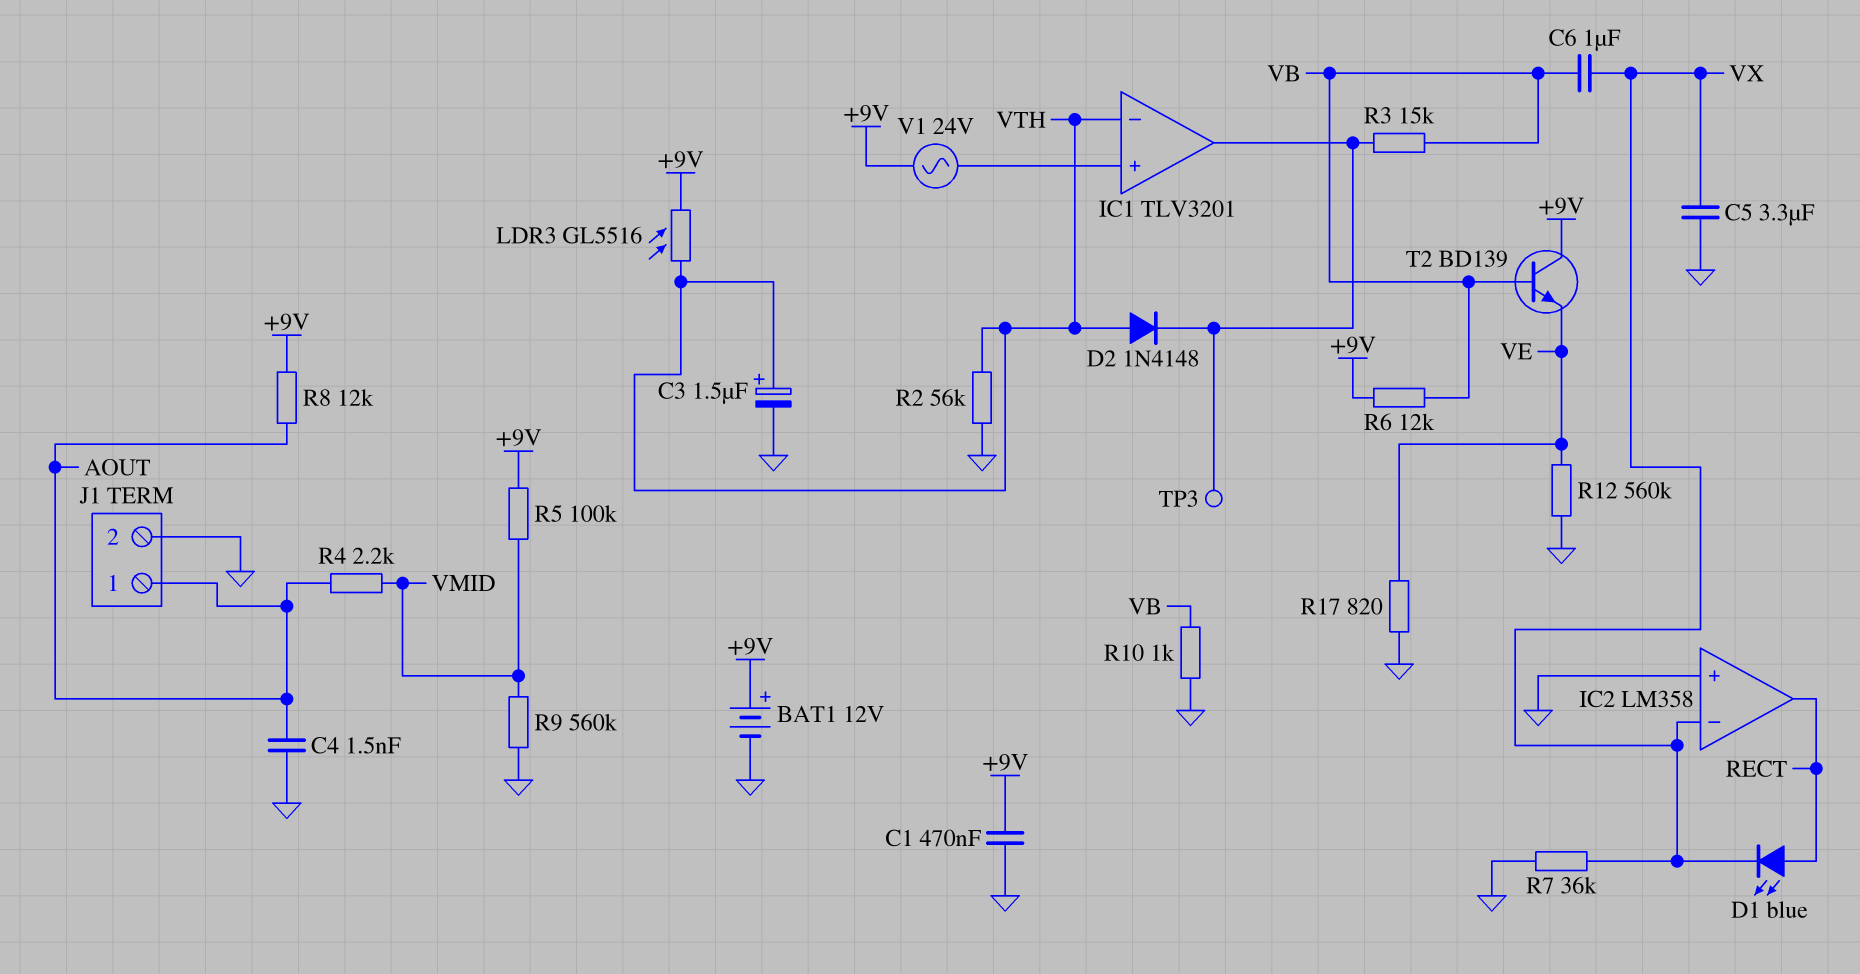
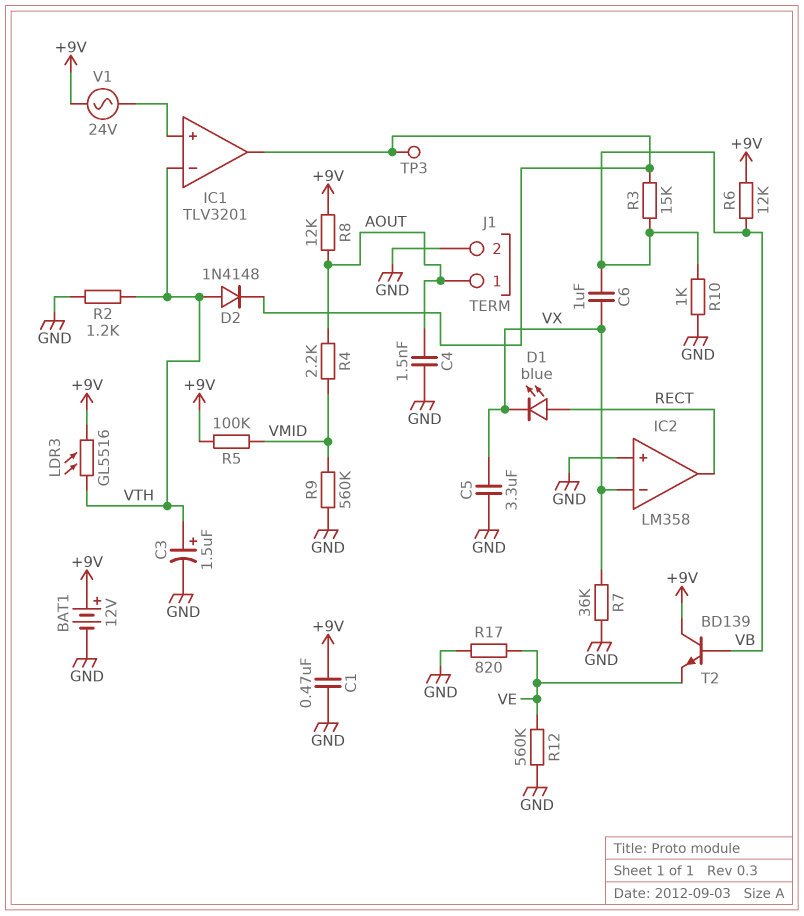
R2: 56k (GND, VTH) -> 1.2k (GND, VTH)

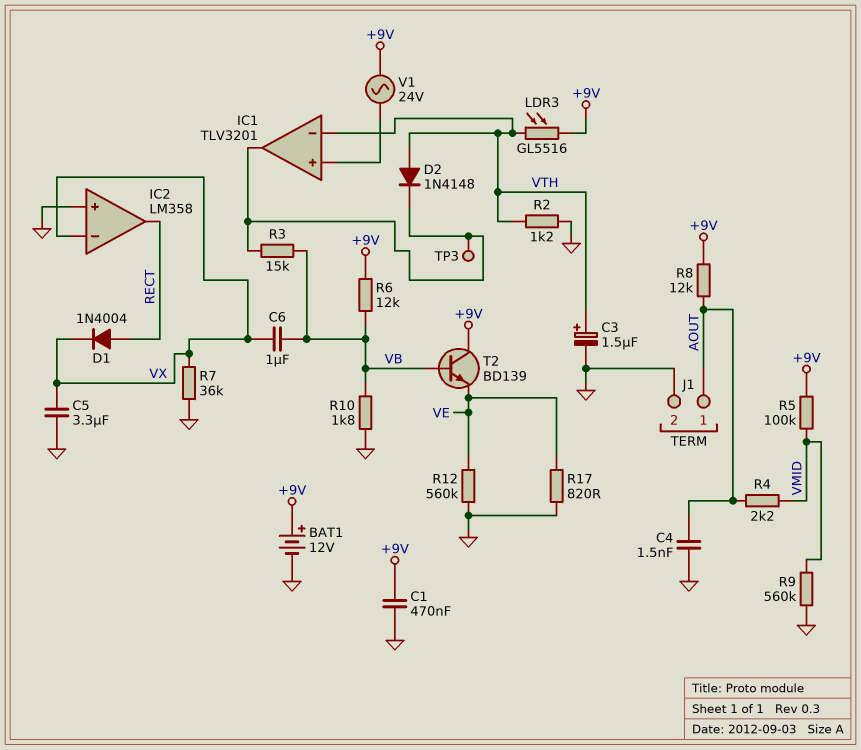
D1: LED blue (A RECT, K VX) -> diode 1N4004 (A RECT, K VX)
R10: 1k (GND, VB) -> 1.8k (GND, VB)

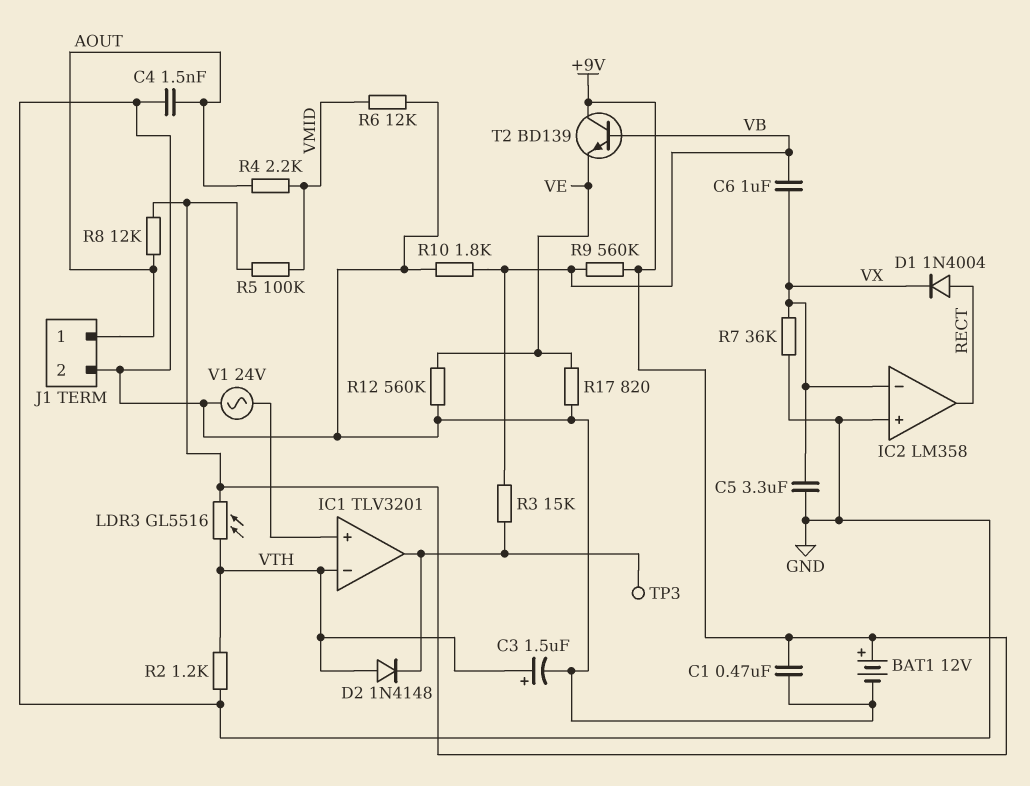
R6: 12k (+9V, VB) -> 12k (GND, VMID)
R9: 560k (GND, VMID) -> 560k (+9V, VB)
V1: AC 24V (+9V, IC1/in+) -> AC 24V (GND, IC1/in+)

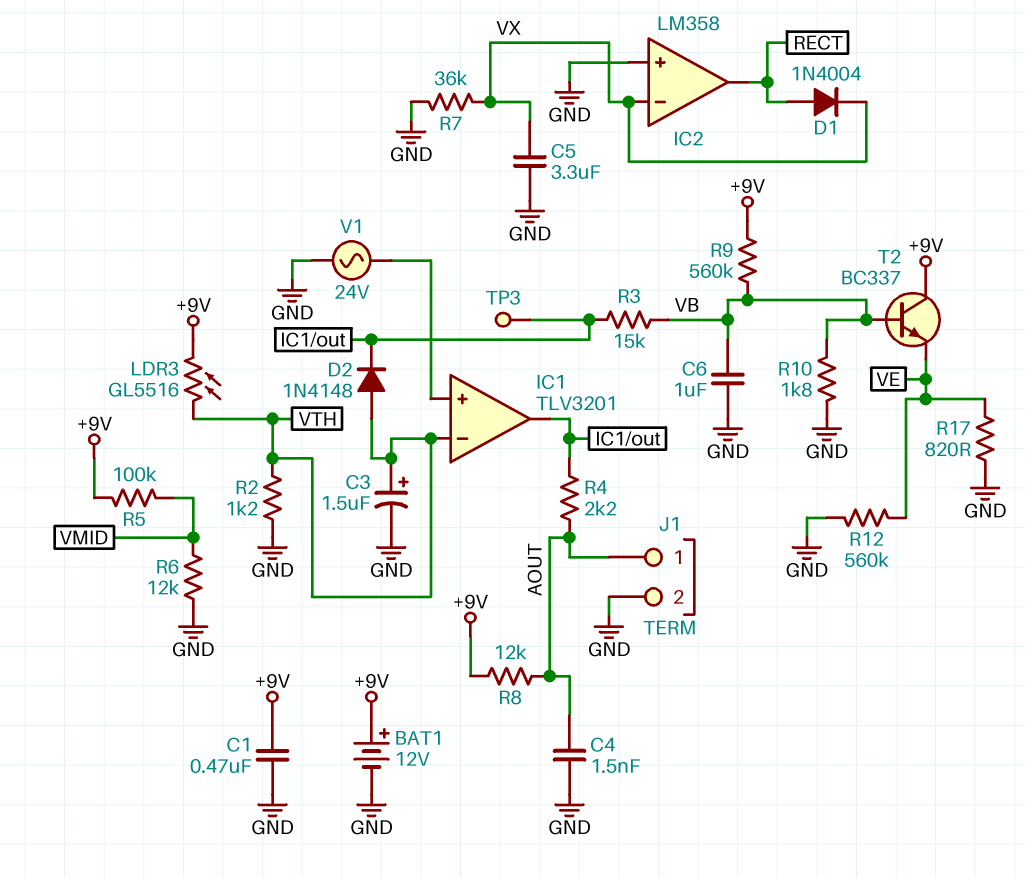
C6: 1uF (VB, VX) -> 1uF (GND, VB)
R4: 2.2k (AOUT, VMID) -> 2.2k (AOUT, IC1/out)
T2: NPN BD139 (B VB, C +9V, E VE) -> NPN BC337 (B VB, C +9V, E VE)

